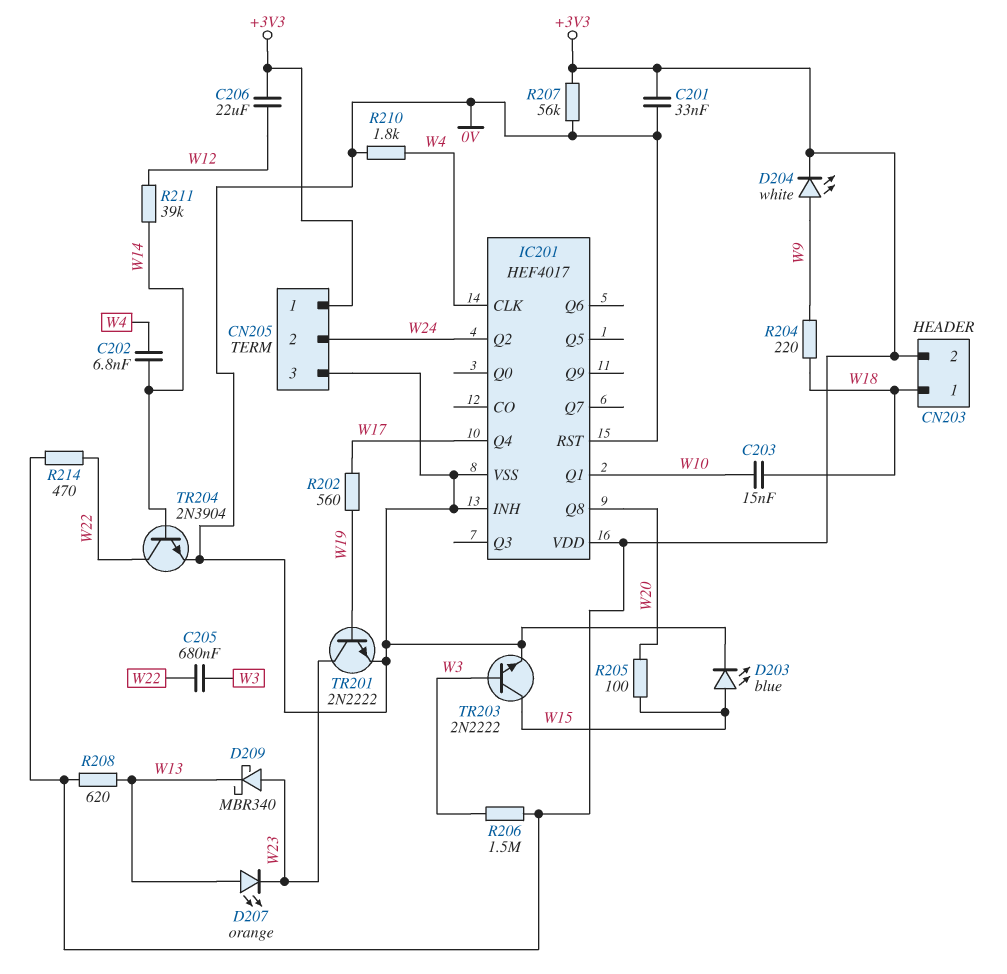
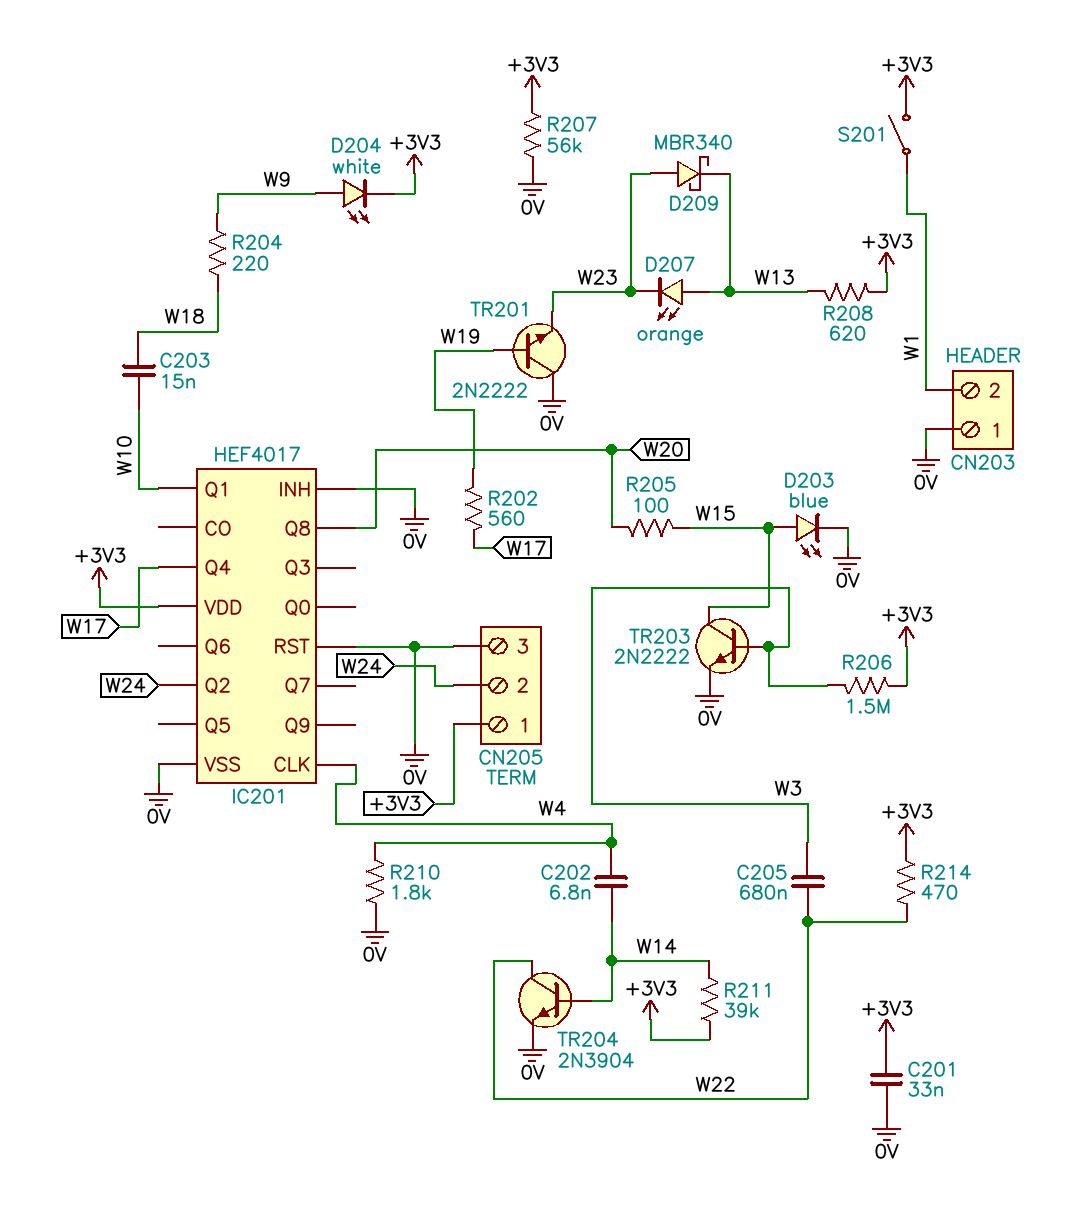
C206: 22uF (+3V3, W12) -> none
CN203 pin 1: W18 -> 0V
CN203 pin 2: +3V3 -> W1
R211: 39k (W12, W14) -> 39k (+3V3, W14)
S201: none -> switch (+3V3, W1)
TR201: NPN 2N2222 (B W19, C W23, E 0V) -> NPN 2N2222 (B W19, C 0V, E W23)

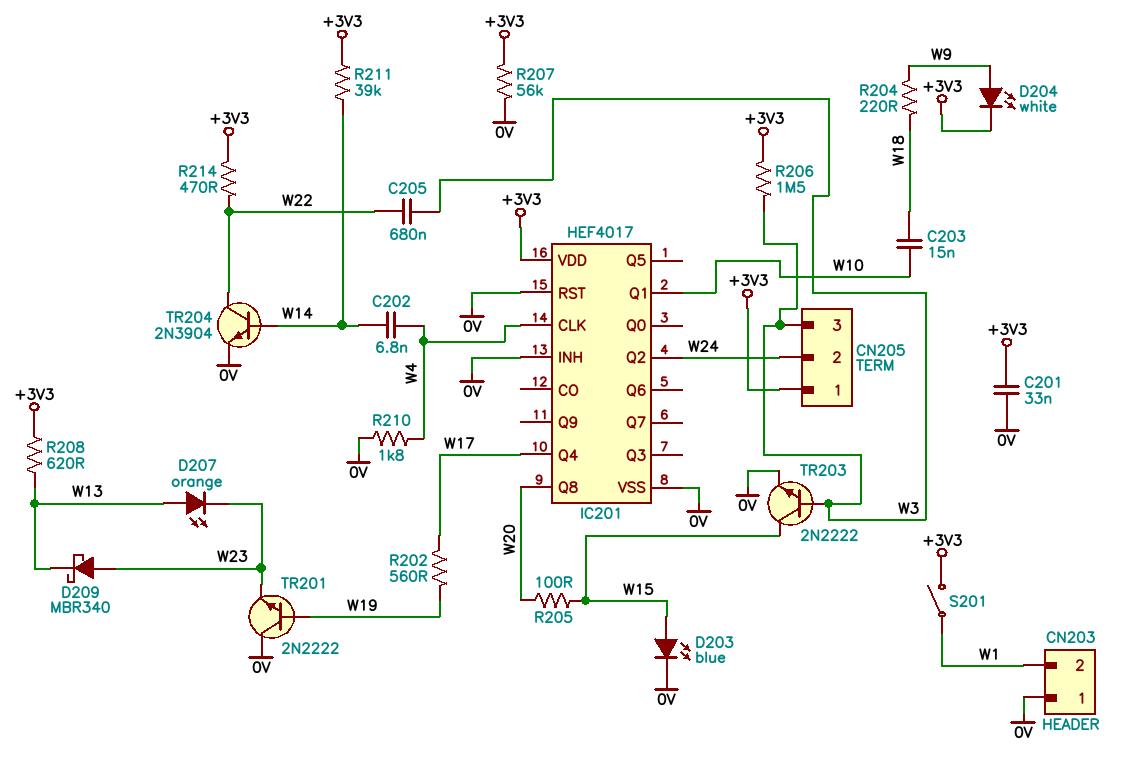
CN205 pin 3: 0V -> W3

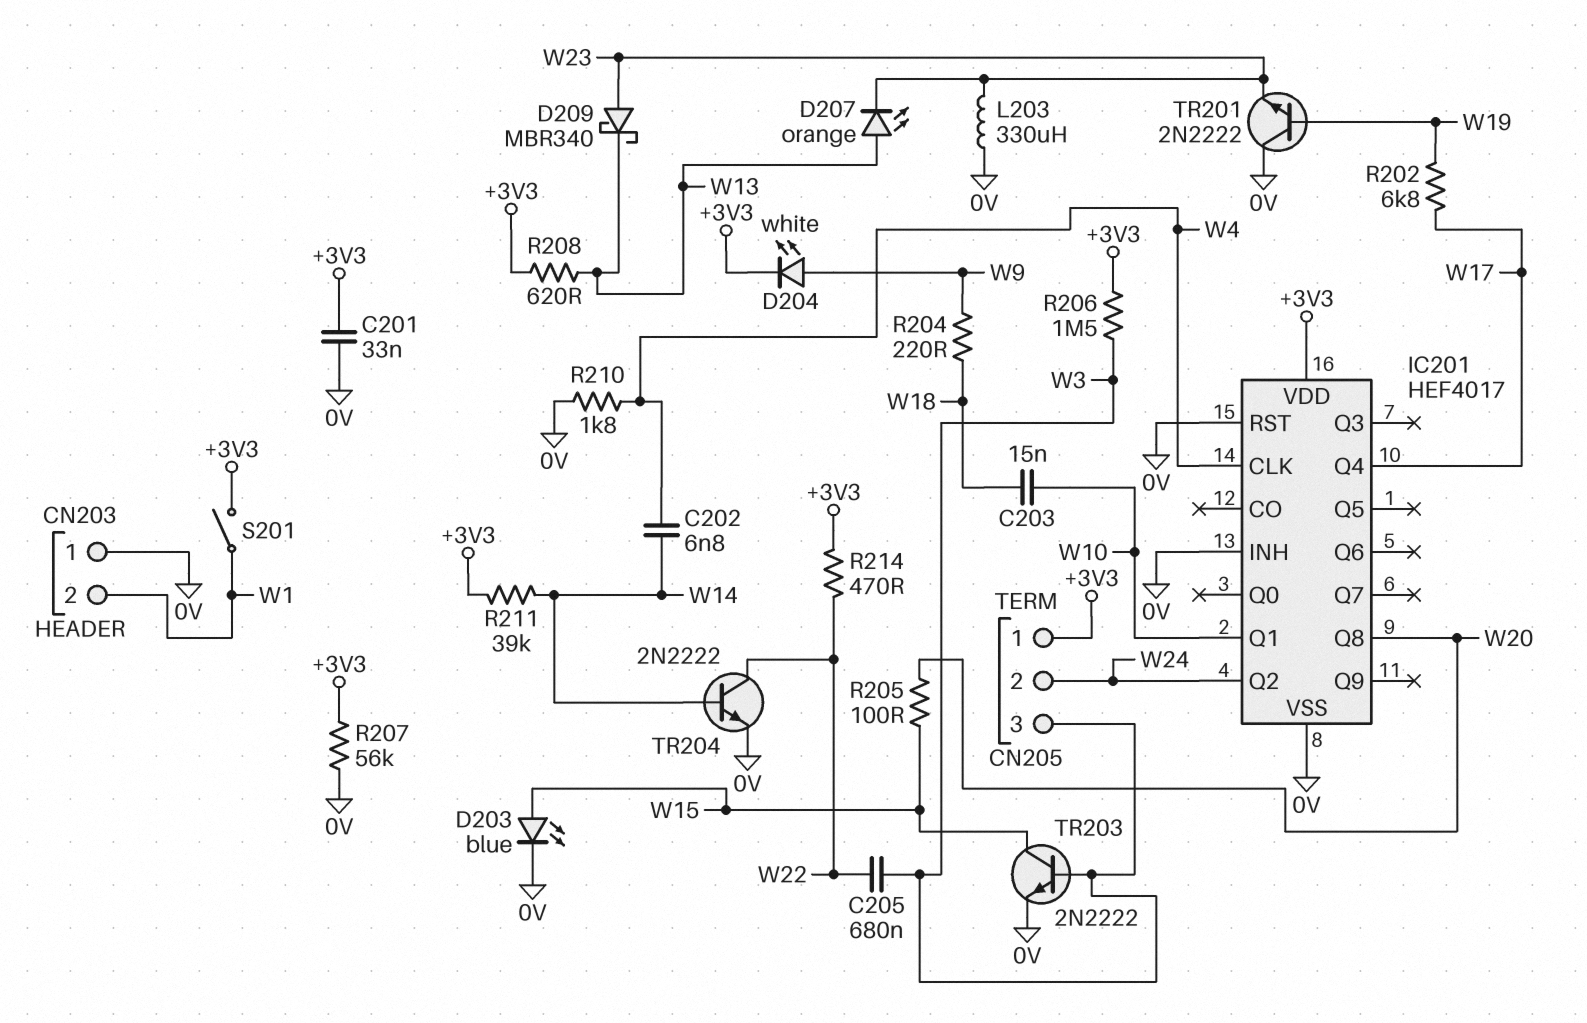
L203: none -> 330uH (0V, W23)
R202: 560 (W17, W19) -> 6.8k (W17, W19)
TR204: NPN 2N3904 (B W14, C W22, E 0V) -> NPN 2N2222 (B W14, C W22, E 0V)

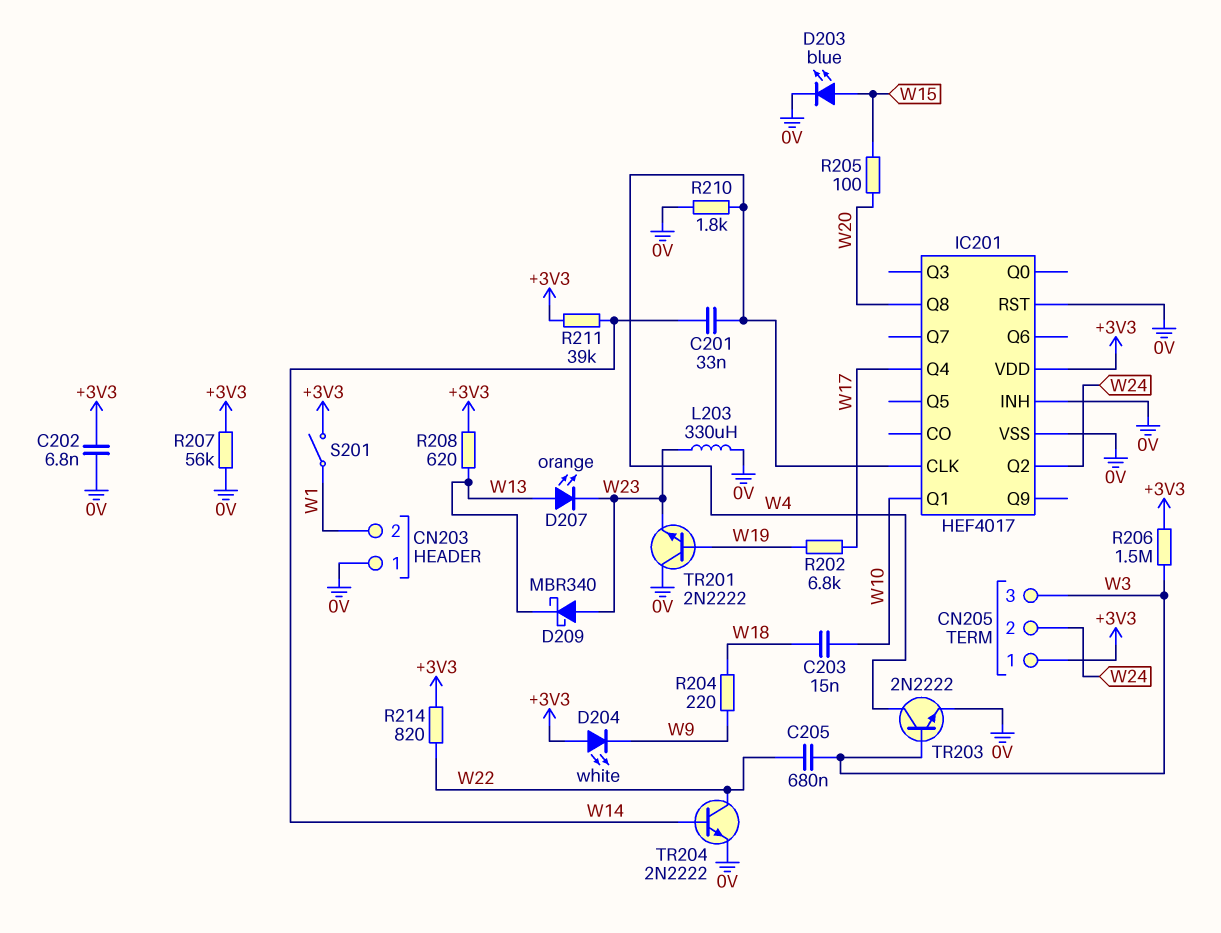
C201: 33nF (+3V3, 0V) -> 33nF (W4, W14)
C202: 6.8nF (W4, W14) -> 6.8nF (+3V3, 0V)
D204: LED white (A W9, K +3V3) -> LED white (A +3V3, K W9)
R214: 470 (+3V3, W22) -> 820 (+3V3, W22)
TR203: NPN 2N2222 (B W3, C W15, E 0V) -> NPN 2N2222 (B W3, C W4, E 0V)

